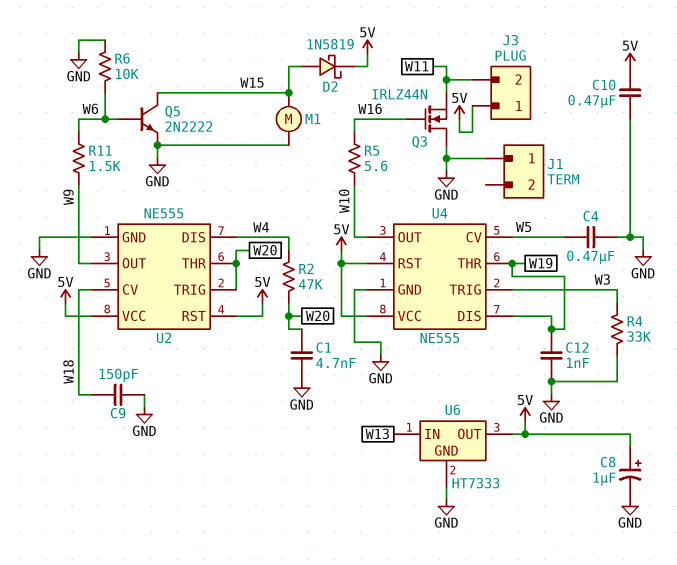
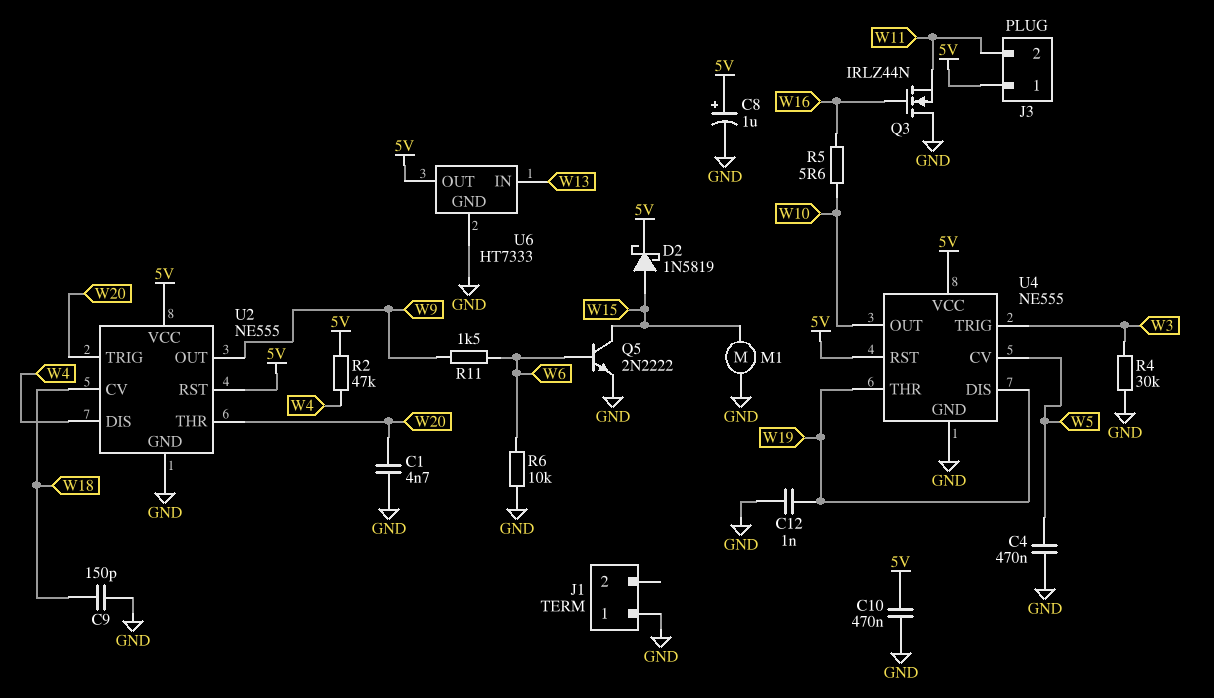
R2: 47k (W4, W20) -> 47k (5V, W4)
R4: 33k (GND, W3) -> 30k (GND, W3)

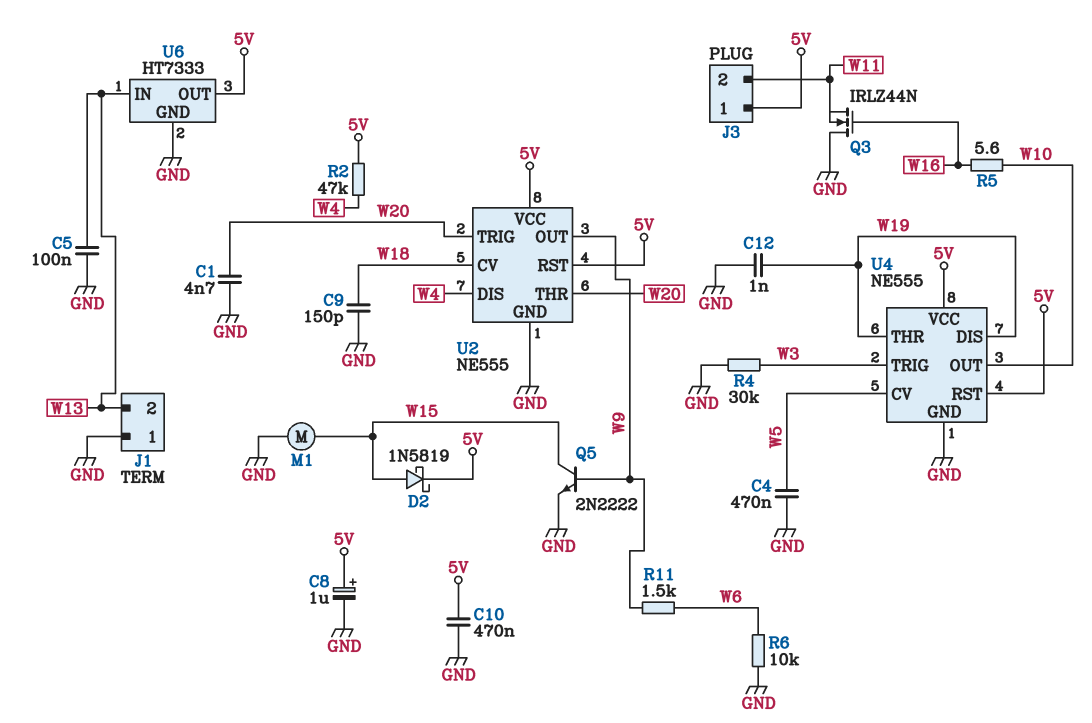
C5: none -> 100nF (GND, W13)
J1 pin 2: none -> W13
Q5: NPN 2N2222 (B W6, C W15, E GND) -> NPN 2N2222 (B W9, C W15, E GND)

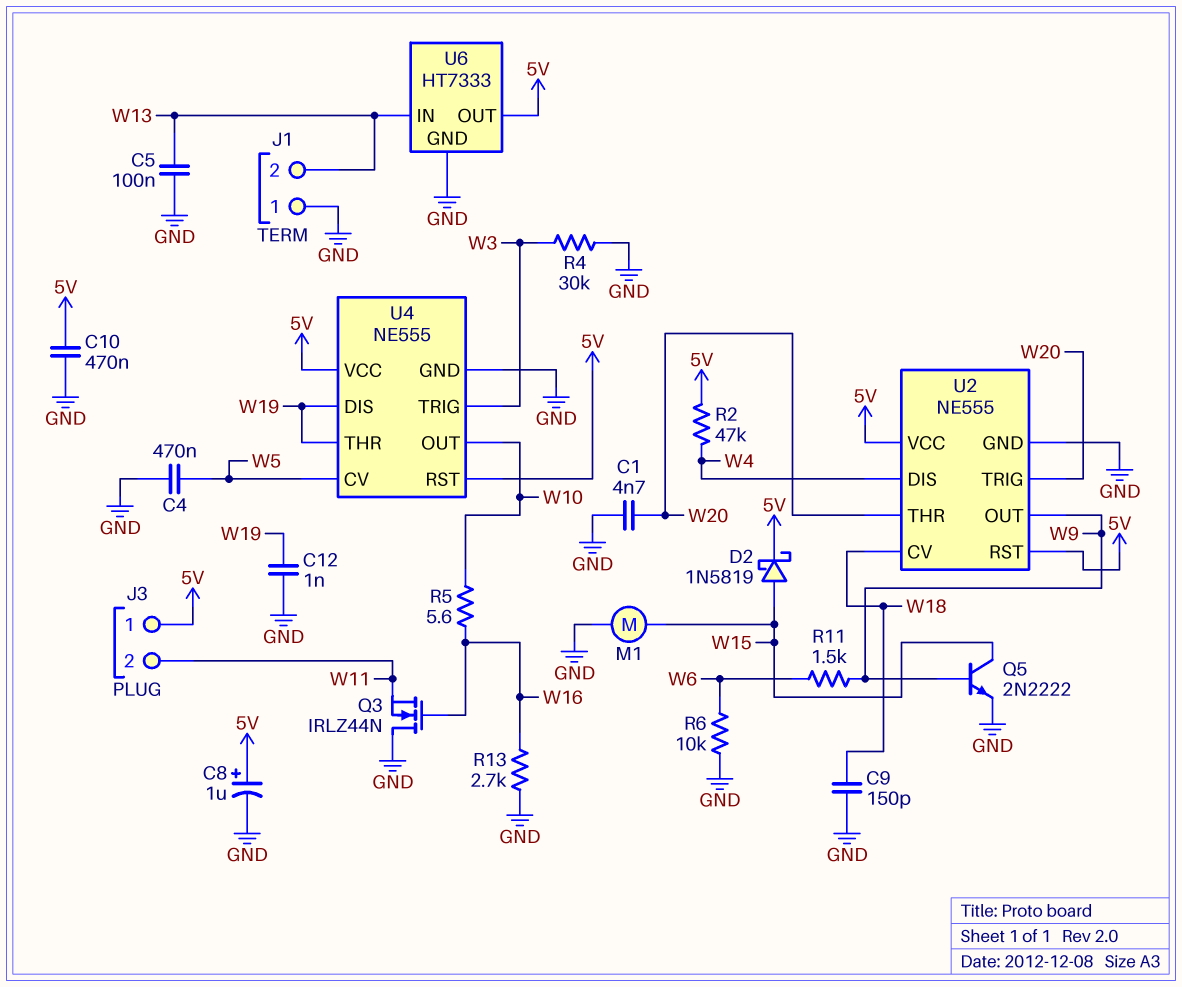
R13: none -> 2.7k (GND, W16)

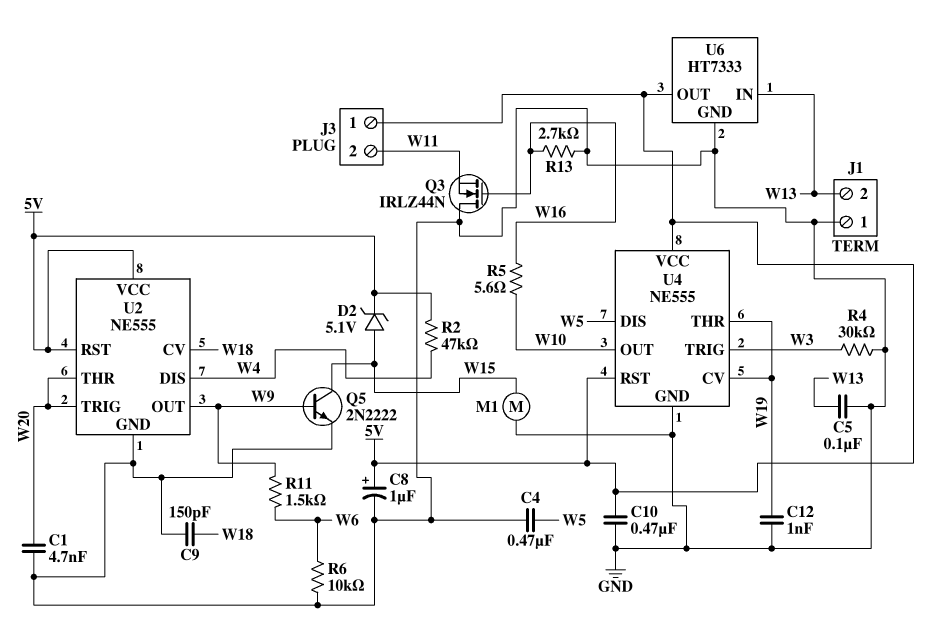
D2: schottky 1N5819 (A W15, K 5V) -> zener 5.1V (A W15, K 5V)
U4 pin CV: W5 -> W19
U4 pin DIS: W19 -> W5

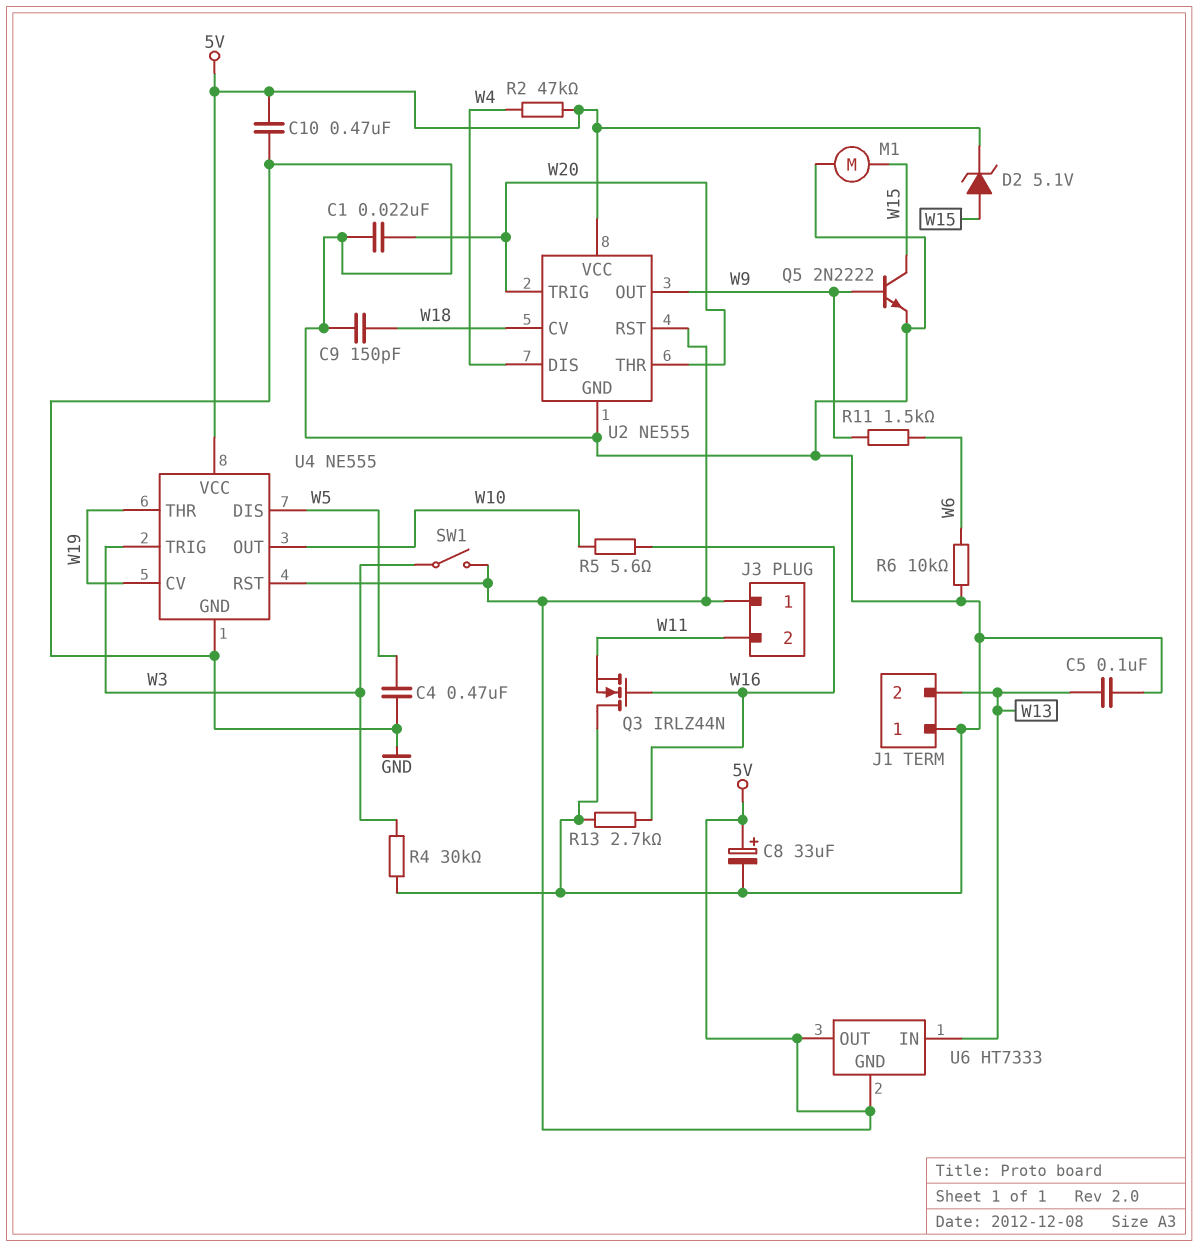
C1: 4.7nF (GND, W20) -> 22nF (GND, W20)
C8: 1uF (plus 5V, minus GND) -> 33uF (plus 5V, minus GND)
C12: 1nF (GND, W19) -> none
SW1: none -> switch (5V, W3)
U6 pin GND: GND -> 5V

